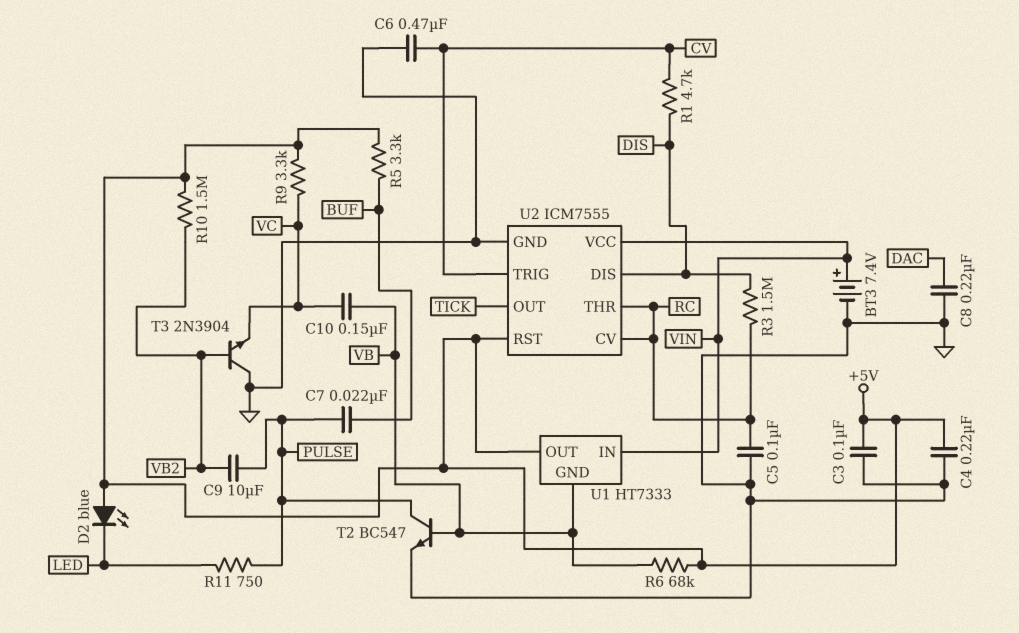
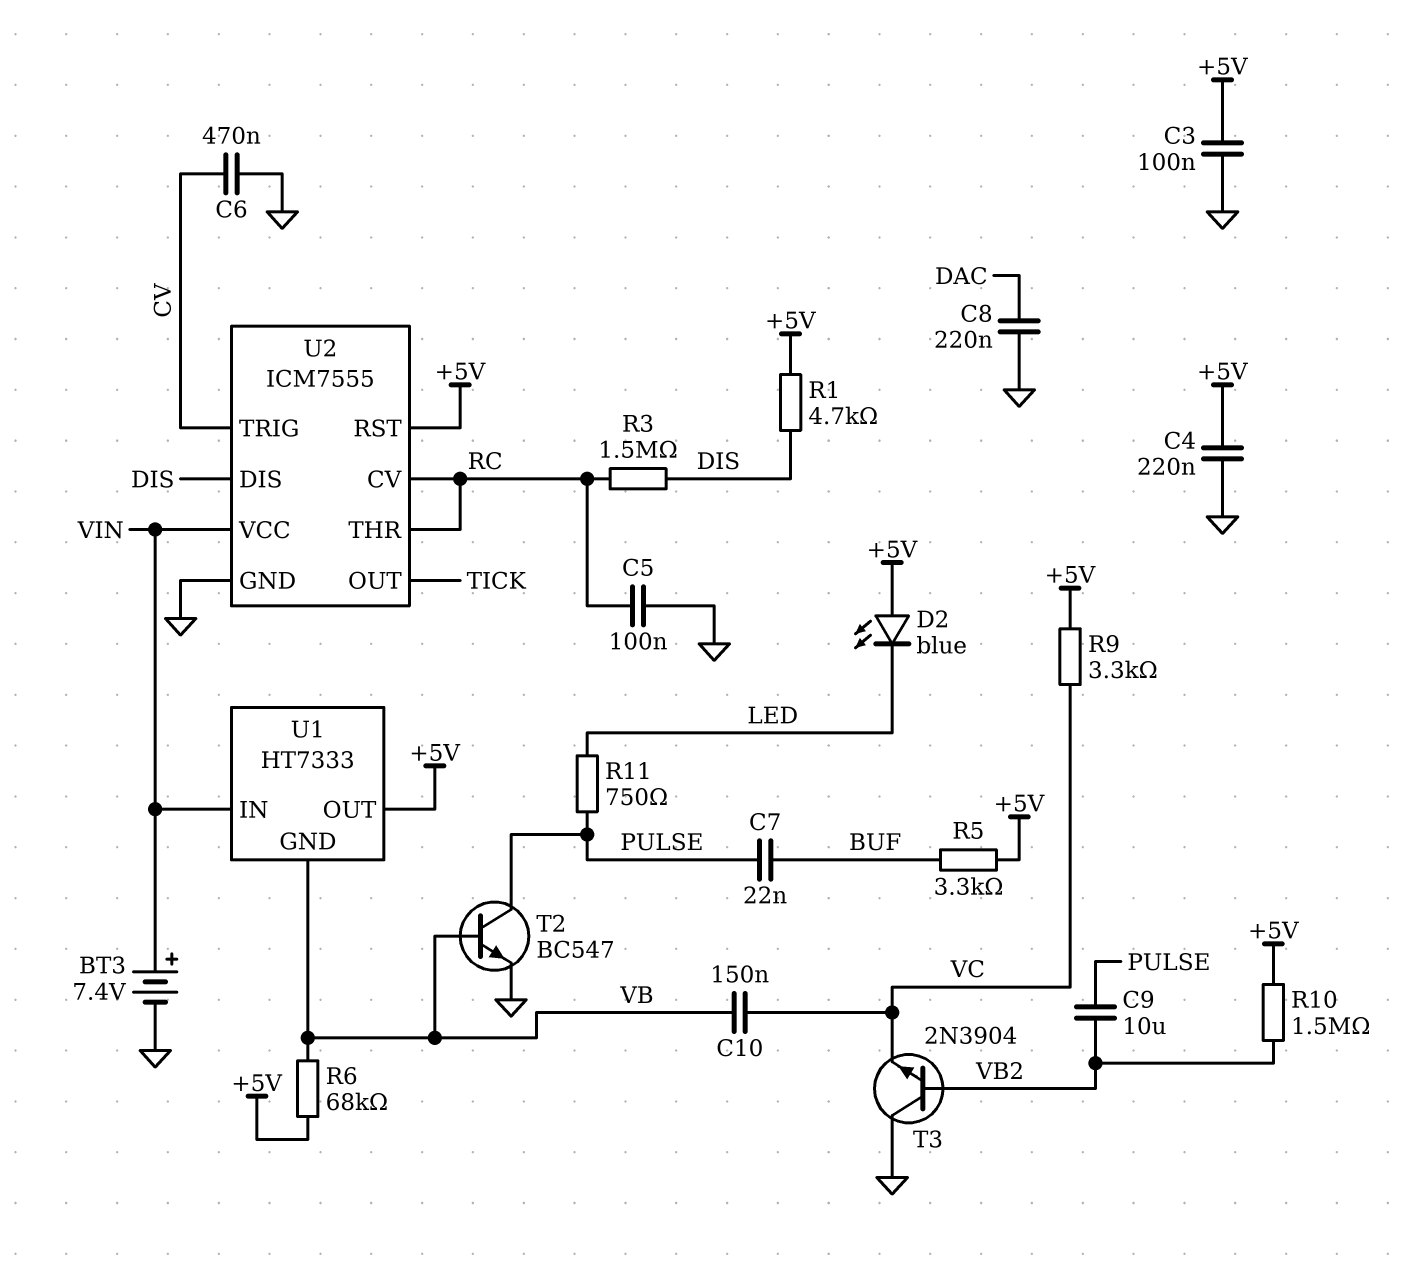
R1: 4.7k (CV, DIS) -> 4.7k (+5V, DIS)

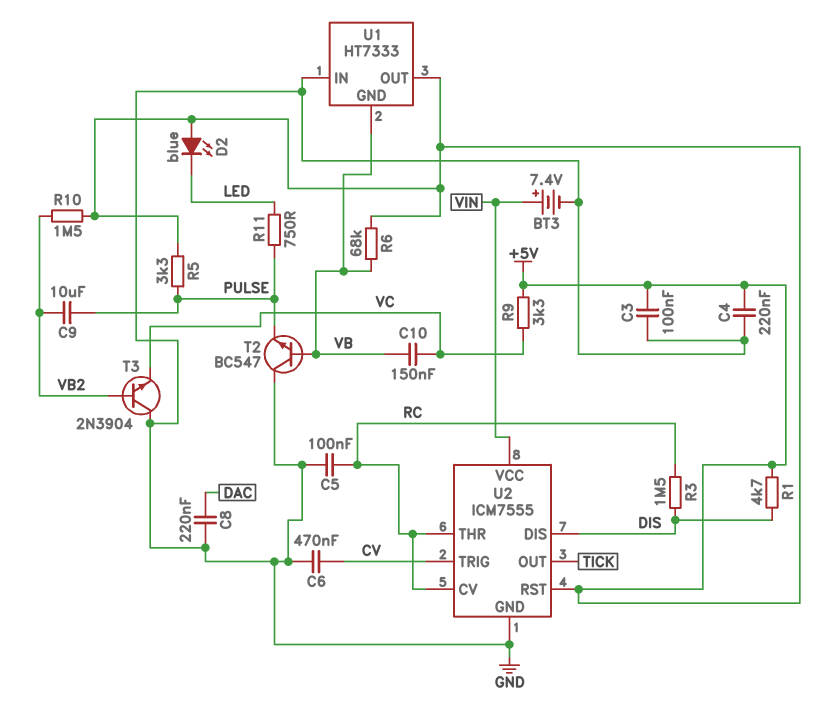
C7: 22nF (BUF, PULSE) -> none
R5: 3.3k (+5V, BUF) -> 3.3k (+5V, PULSE)
T2: NPN BC547 (B VB, C PULSE, E GND) -> NPN BC547 (B VB, C GND, E PULSE)
U1 pin IN: VIN -> GND

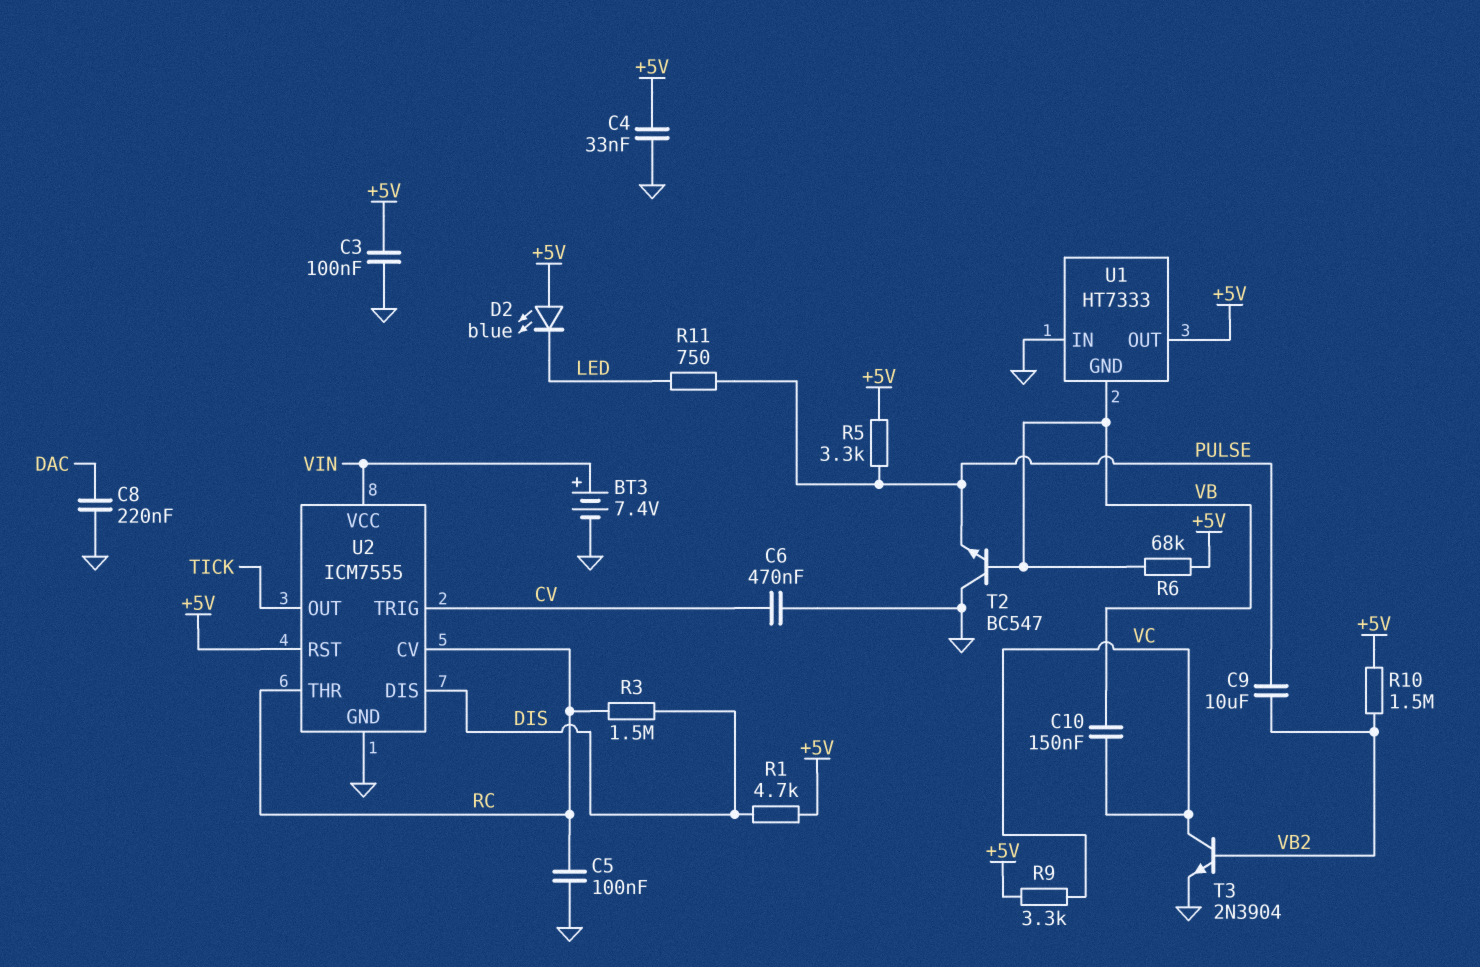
C4: 220nF (+5V, GND) -> 33nF (+5V, GND)
T3: NPN 2N3904 (B VB2, C GND, E VC) -> NPN 2N3904 (B VB2, C VC, E GND)

